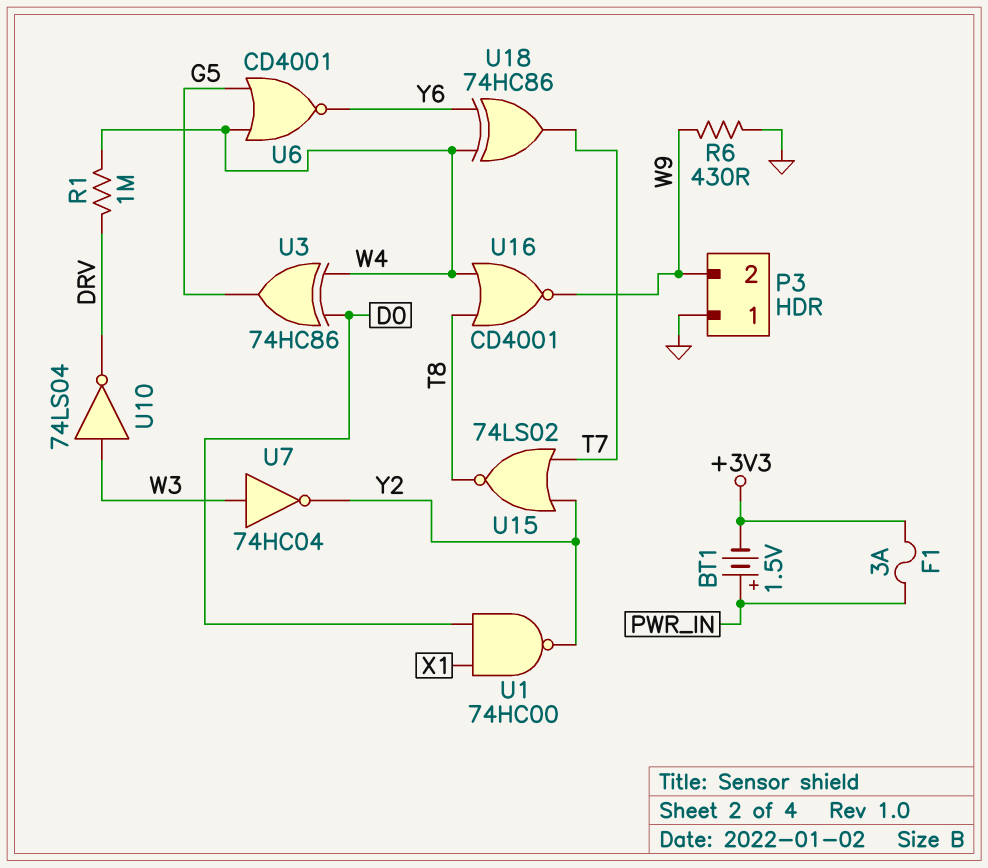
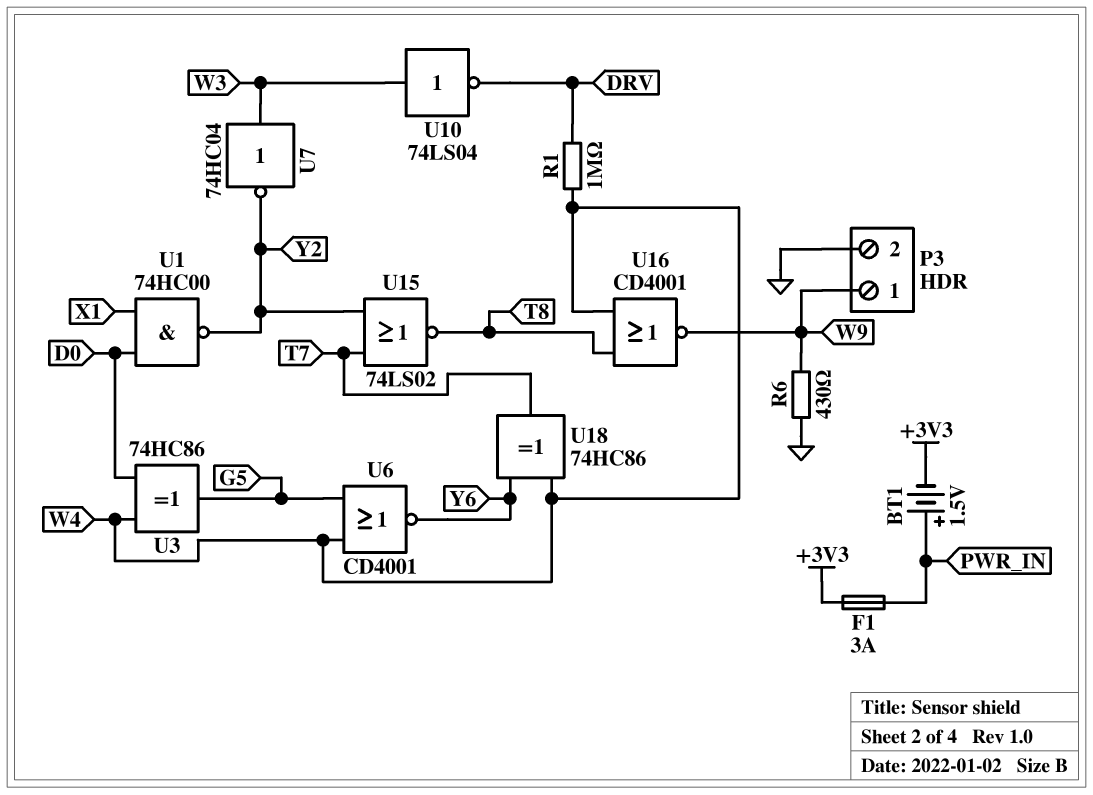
P3 pin 1: GND -> W9
P3 pin 2: W9 -> GND

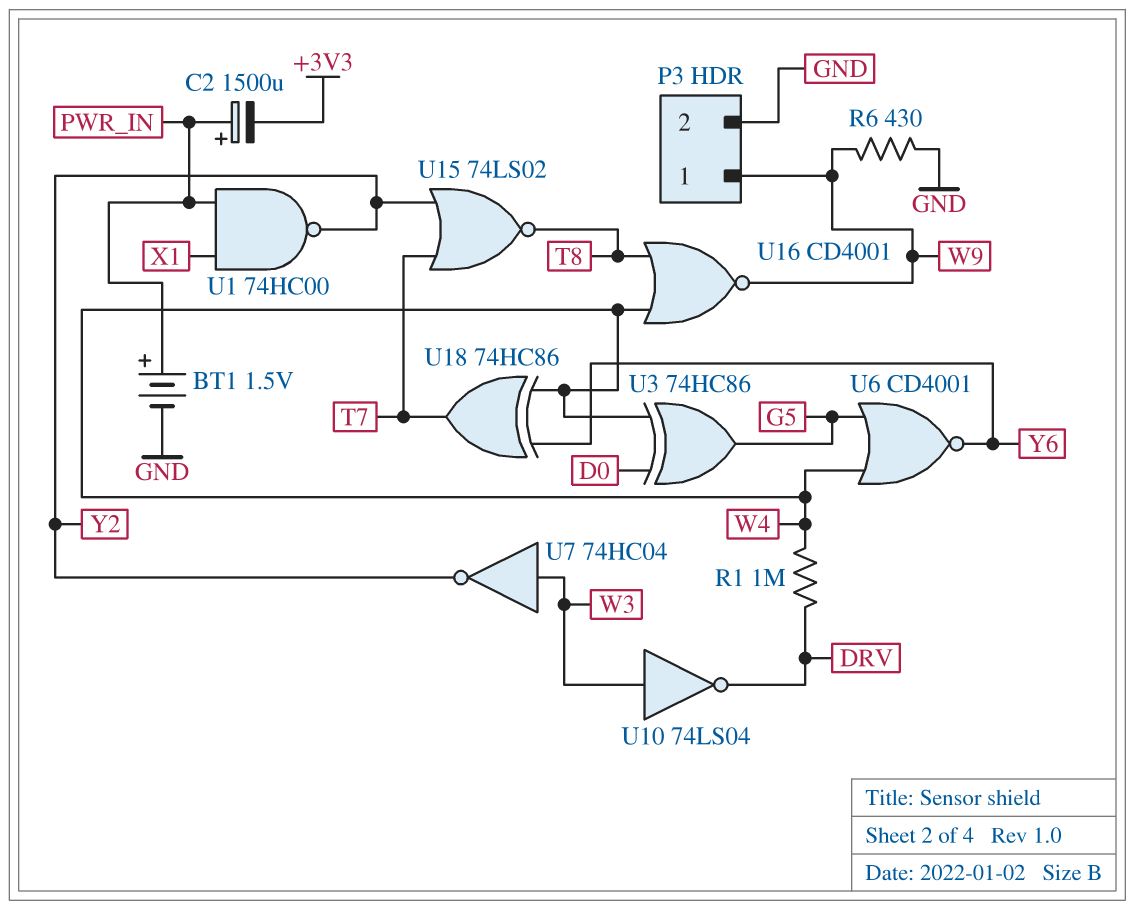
BT1: 1.5V (plus PWR_IN, minus +3V3) -> 1.5V (plus PWR_IN, minus GND)
C2: none -> 1500uF (plus PWR_IN, minus +3V3)
F1: 3A (+3V3, PWR_IN) -> none
U1: NAND 74HC00 (in D0, in X1, out Y2) -> NAND 74HC00 (in PWR_IN, in X1, out Y2)

